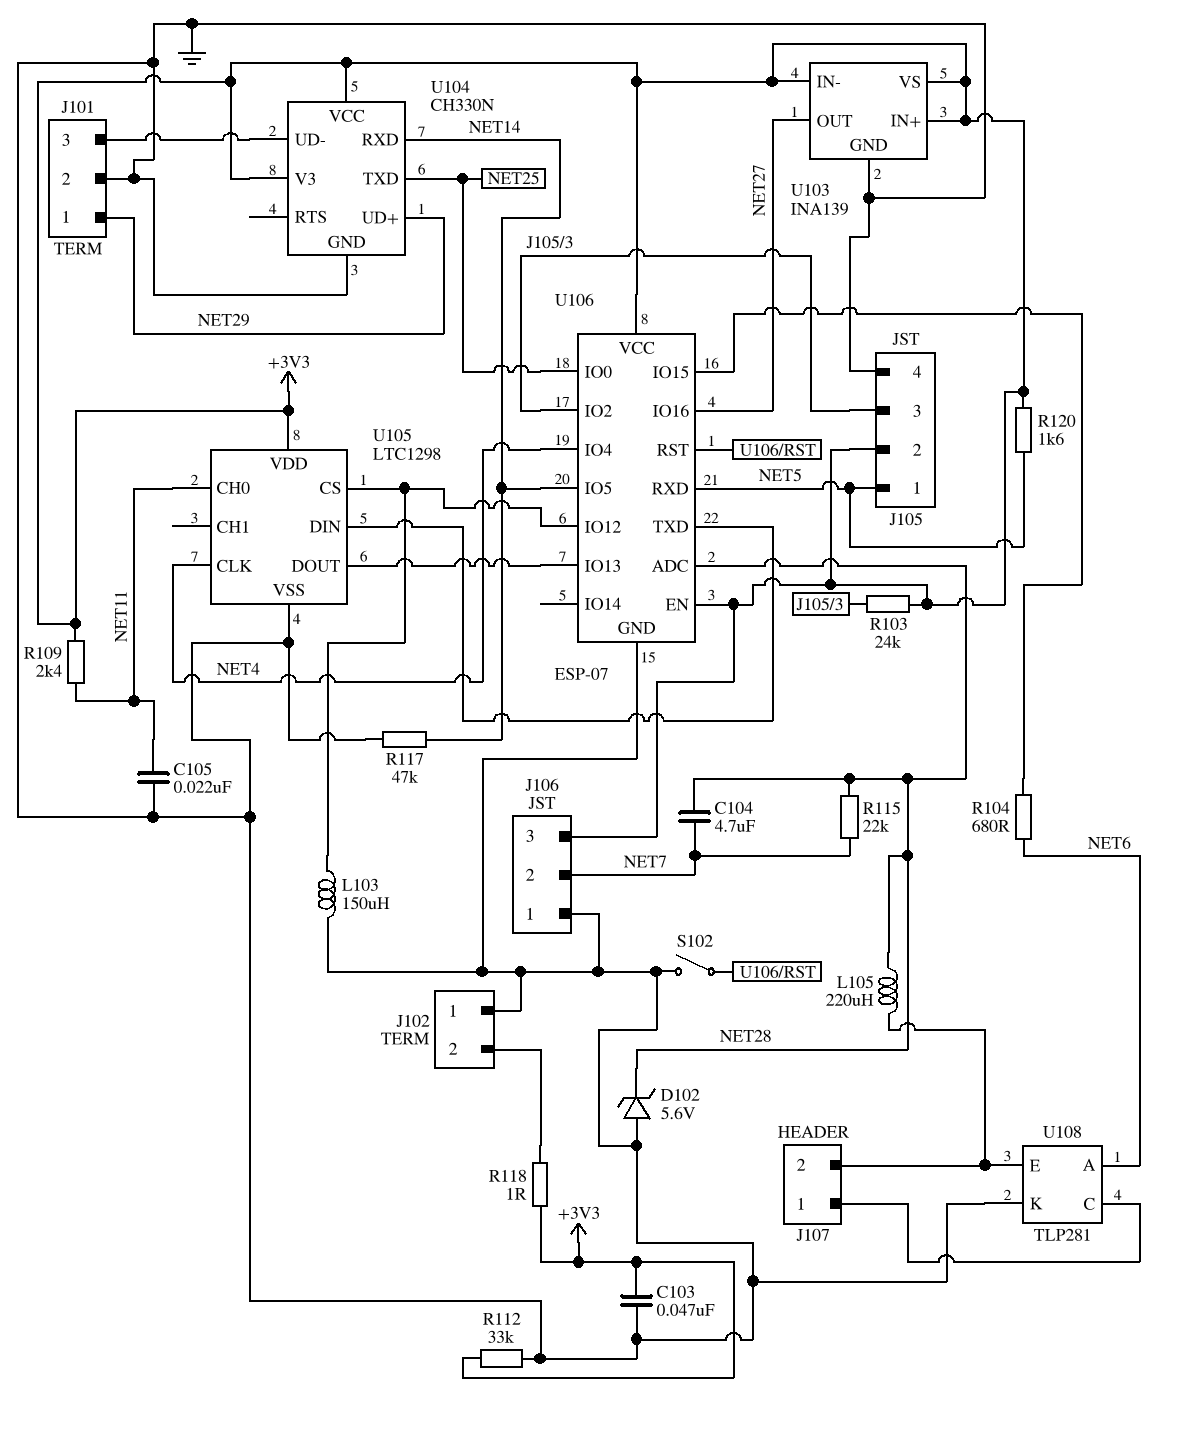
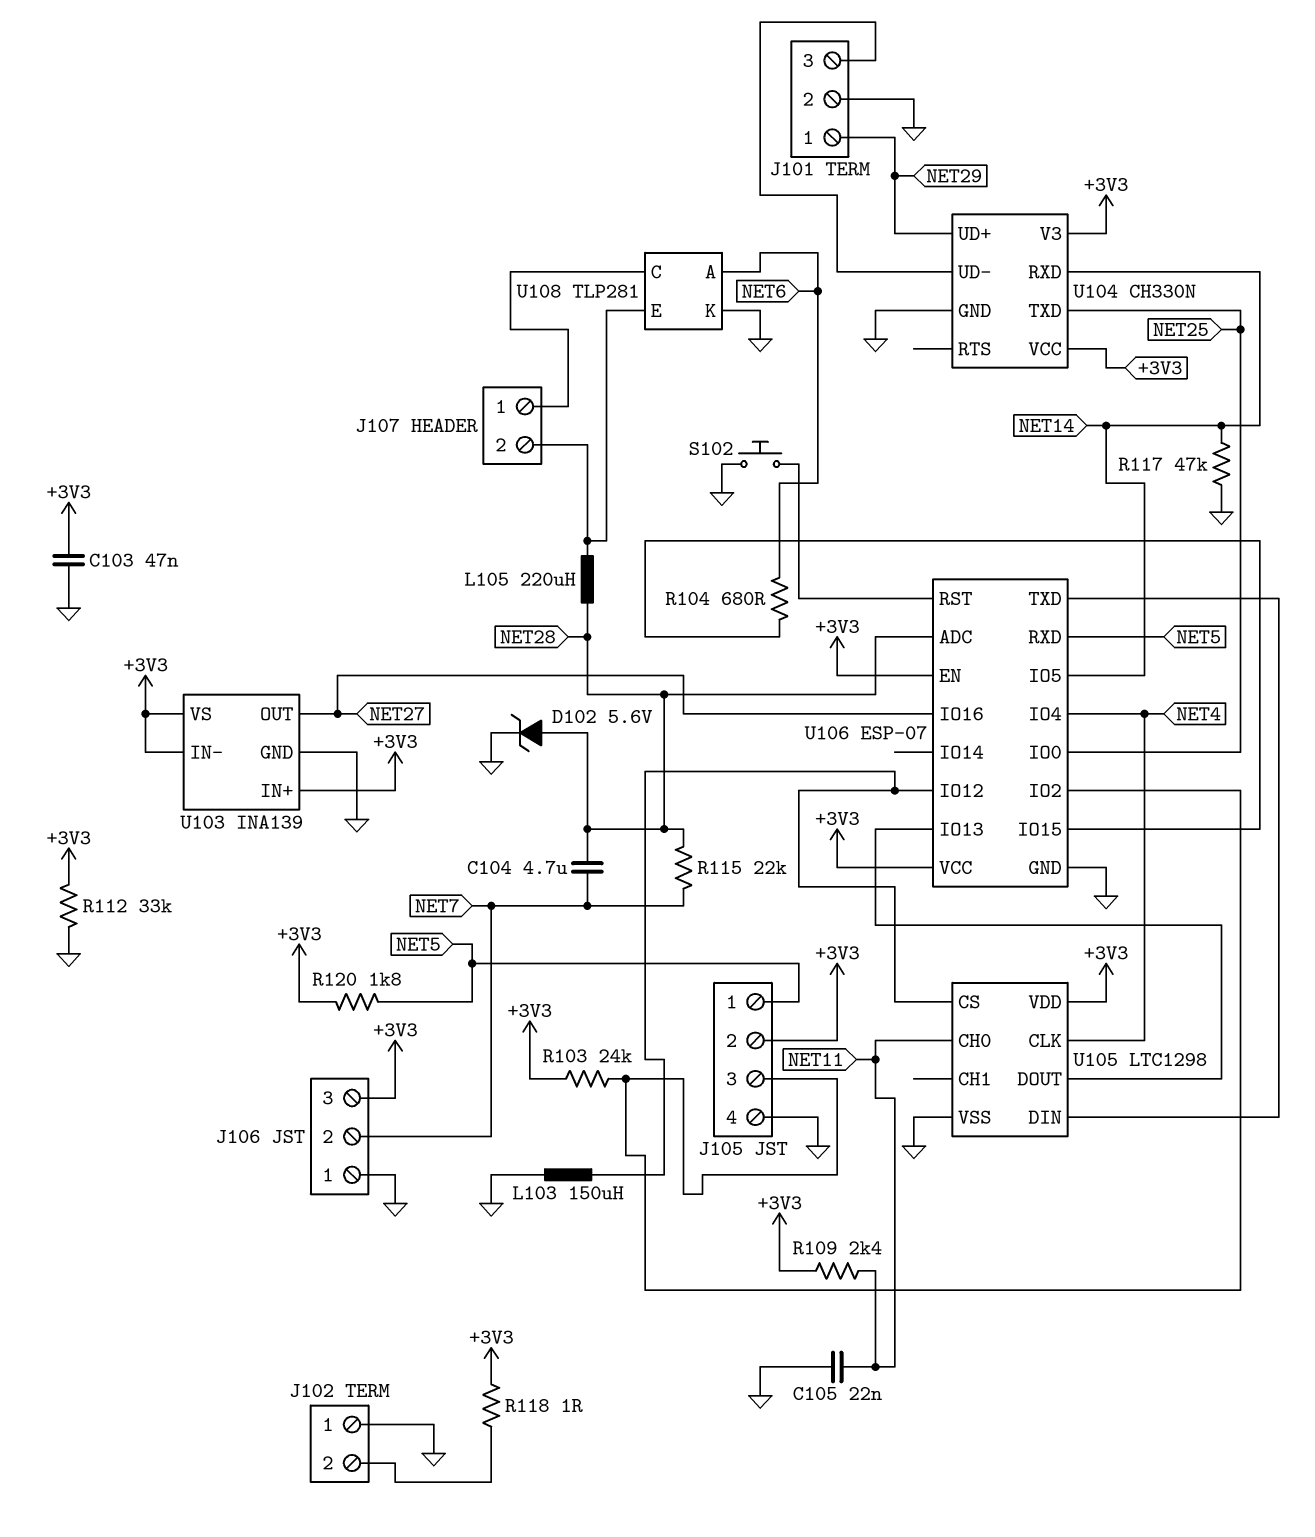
D102: zener 5.6V (A GND, K NET28) -> zener 5.6V (A NET28, K GND)
R120: 1.6k (+3V3, NET5) -> 1.8k (+3V3, NET5)
S102: switch (GND, U106/RST) -> button (GND, U106/RST)

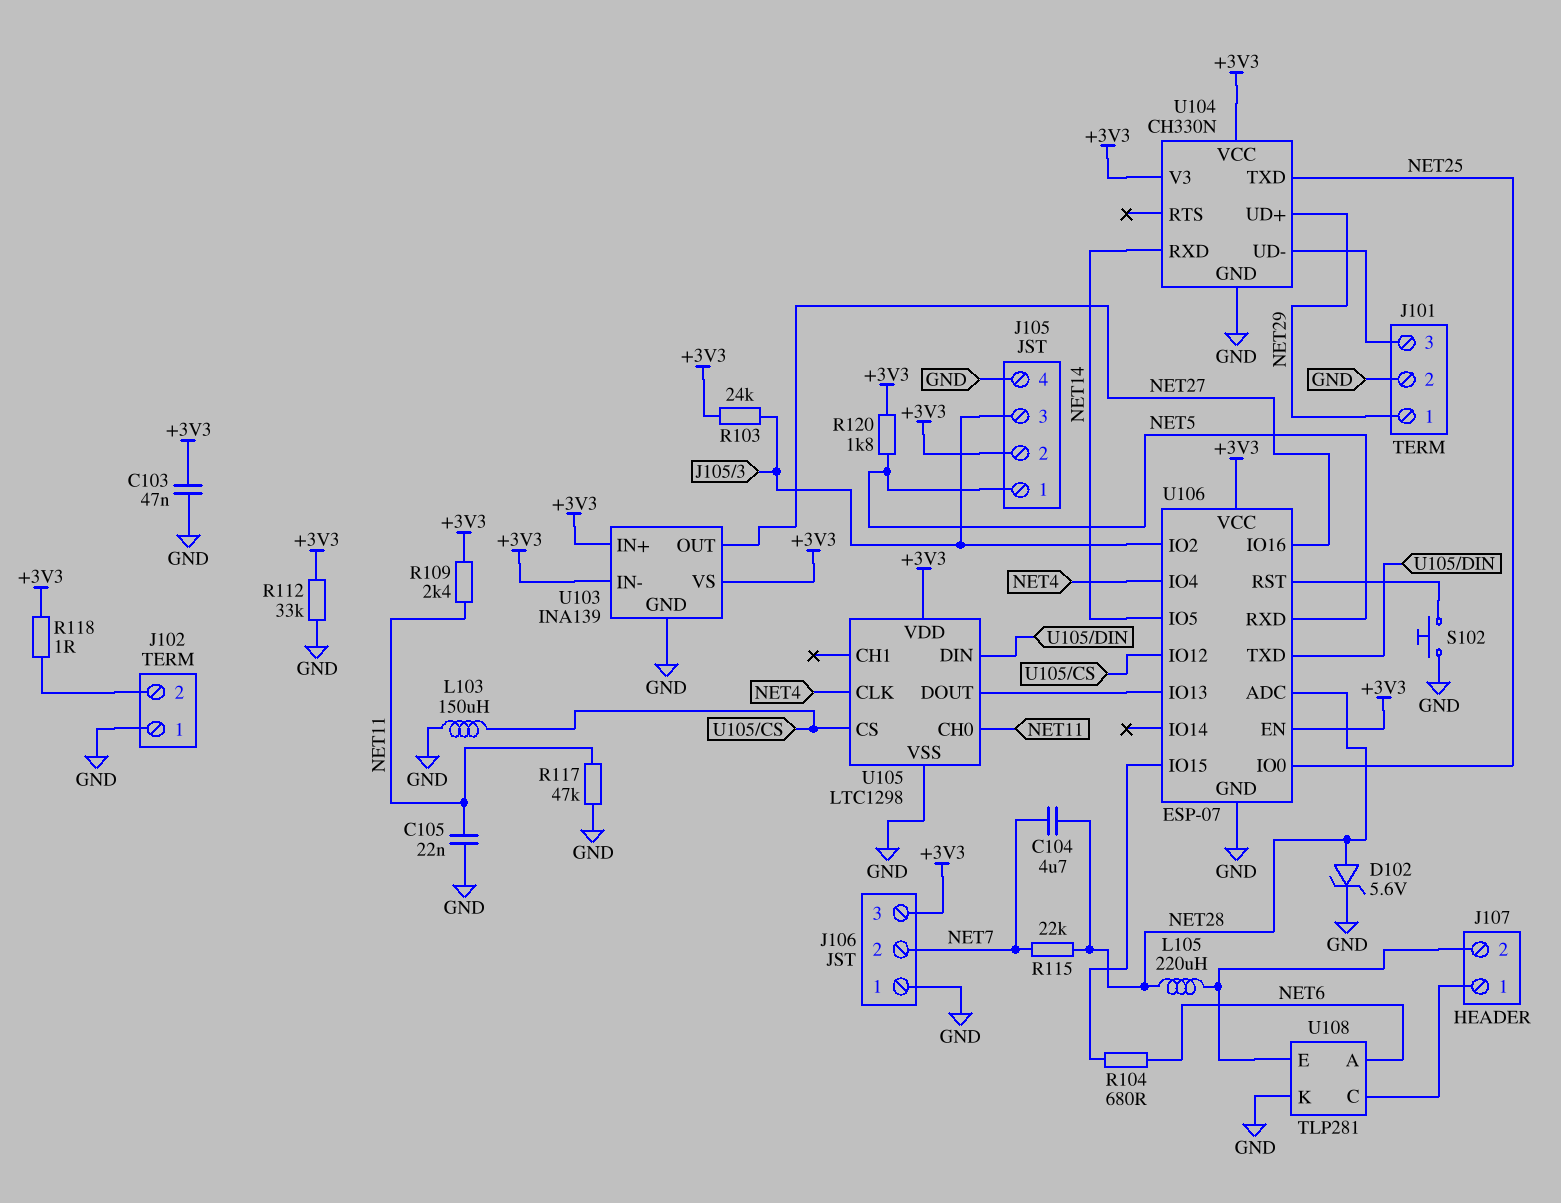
R117: 47k (GND, NET14) -> 47k (GND, NET11)

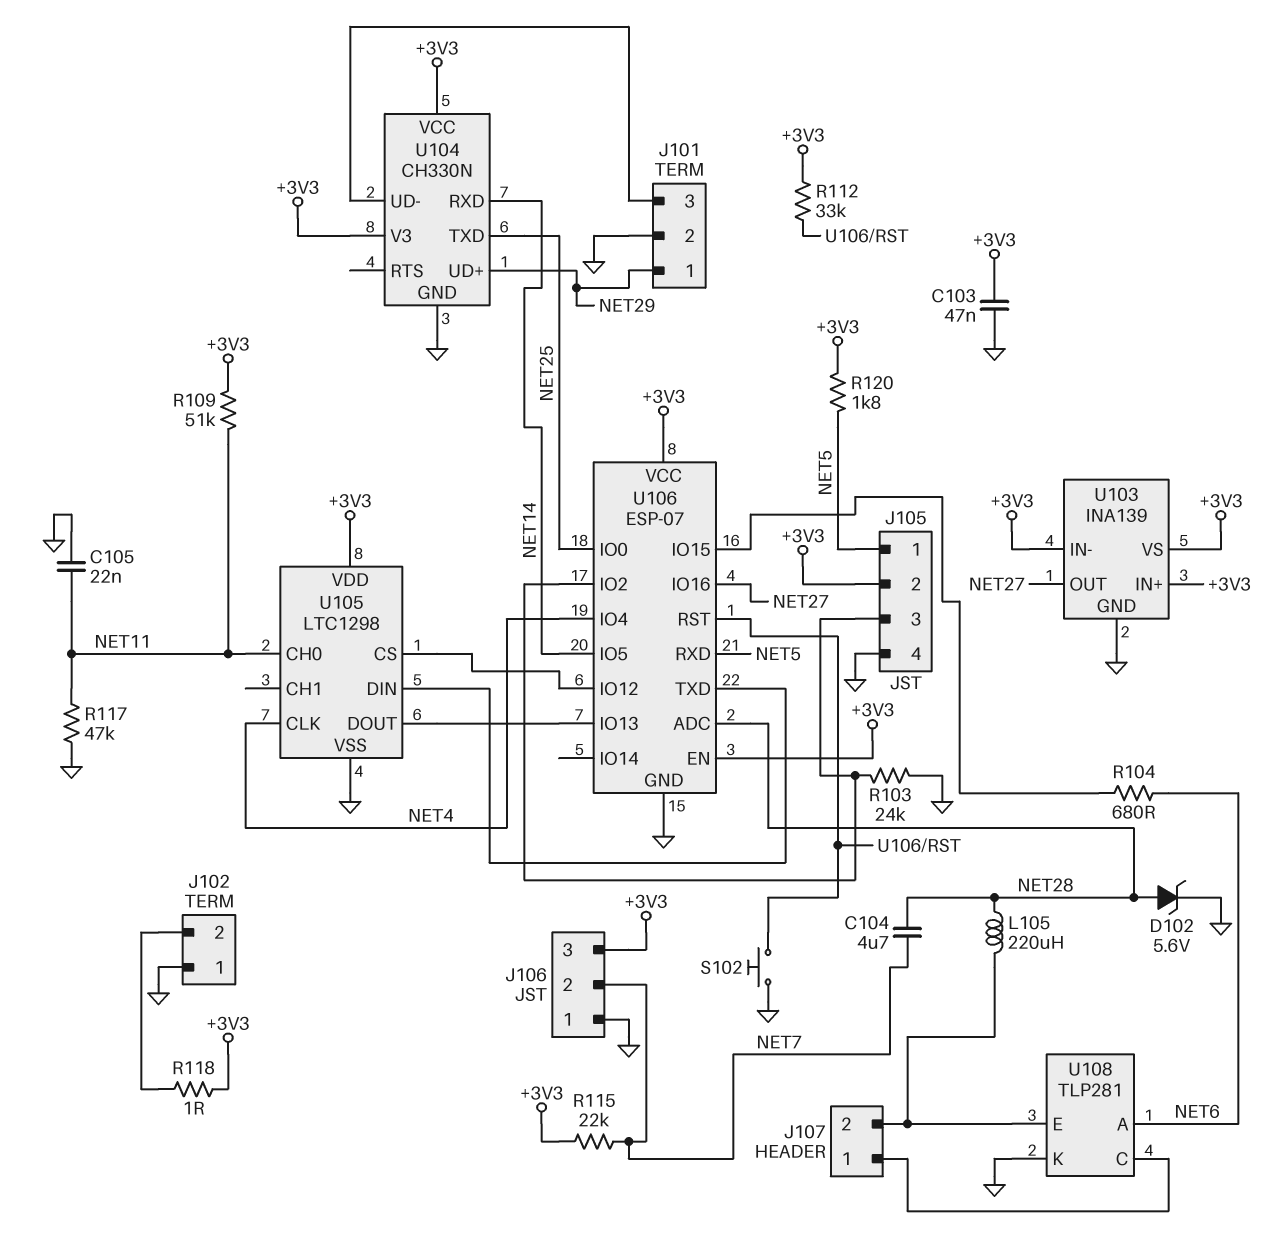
L103: 150uH (GND, U105/CS) -> none
R103: 24k (+3V3, J105/3) -> 24k (GND, J105/3)
R109: 2.4k (+3V3, NET11) -> 51k (+3V3, NET11)
R112: 33k (+3V3, GND) -> 33k (+3V3, U106/RST)
R115: 22k (NET7, NET28) -> 22k (+3V3, NET7)

